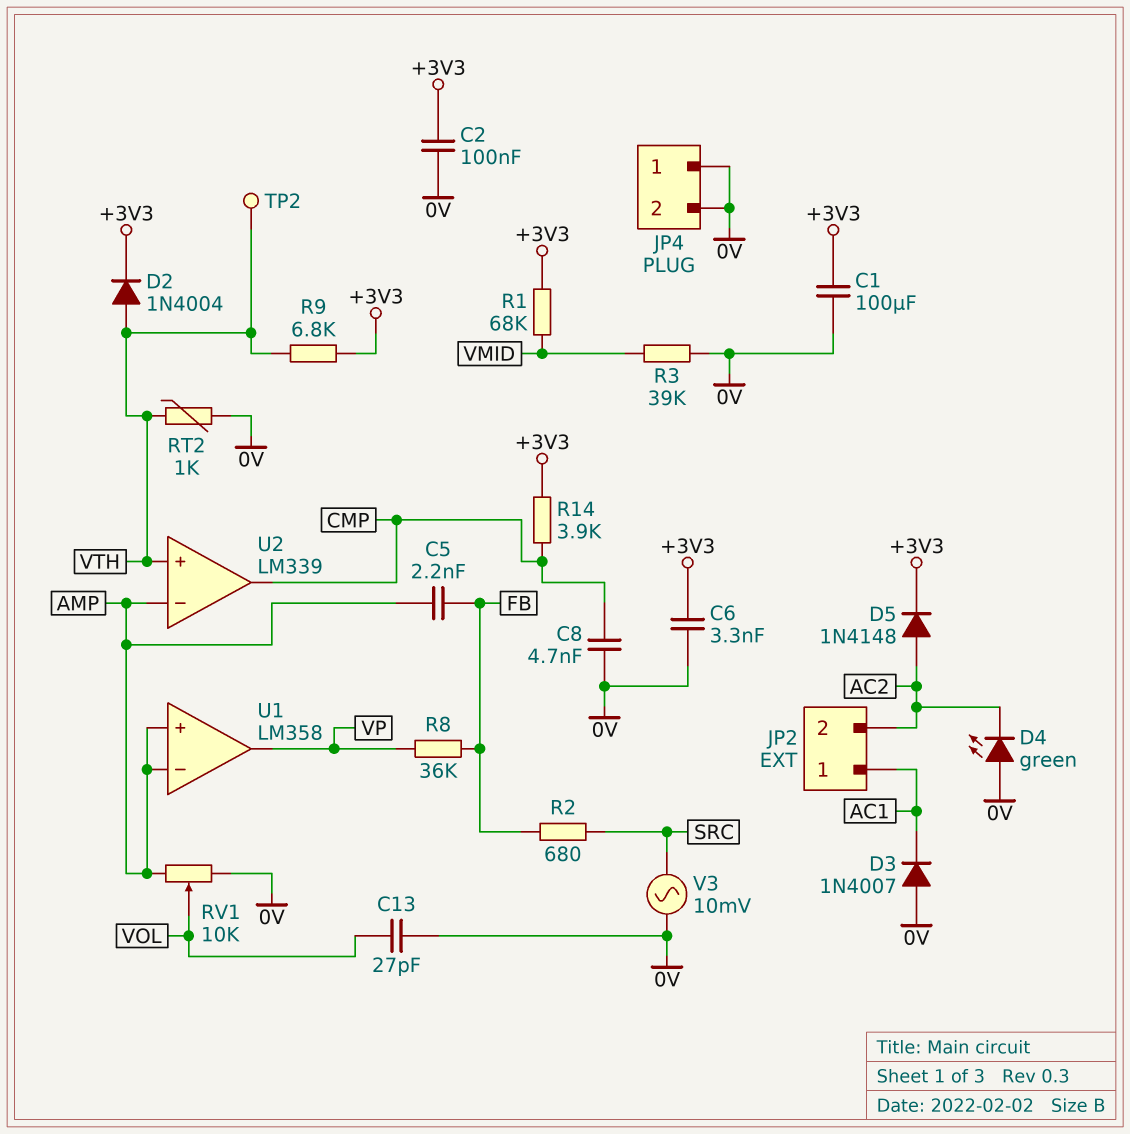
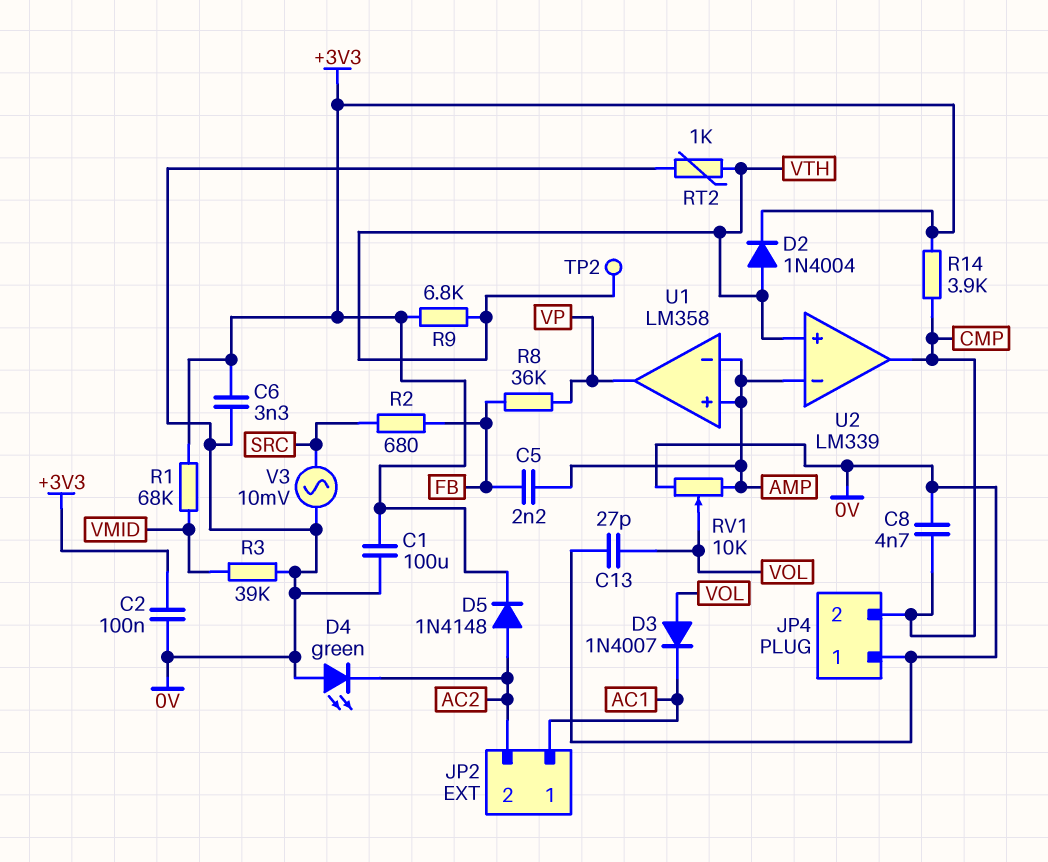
D3: diode 1N4007 (A 0V, K AC1) -> diode 1N4007 (A VOL, K AC1)
JP4 pin 2: 0V -> CMP

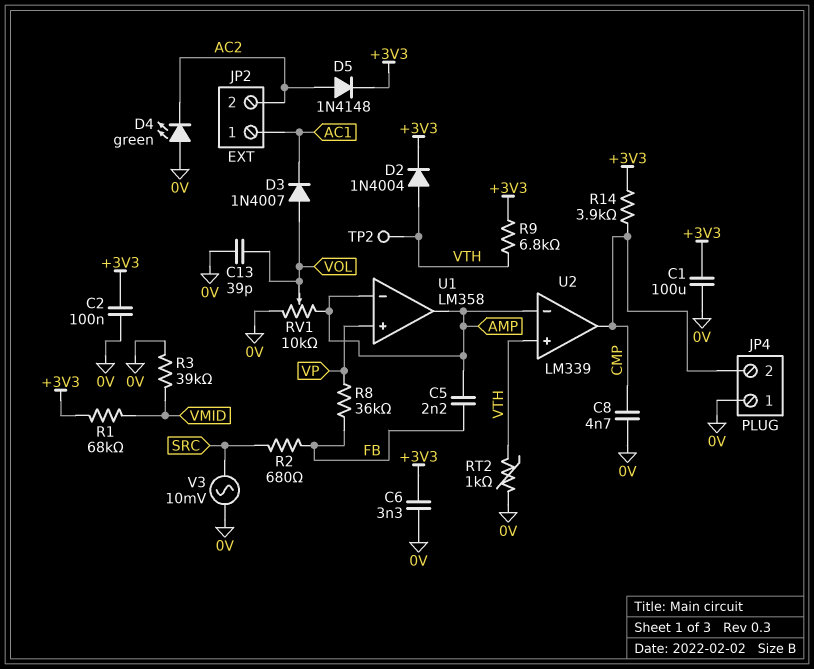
C13: 27pF (0V, VOL) -> 39pF (0V, VOL)
U1 pin in+: AMP -> VP
U1 pin out: VP -> AMP

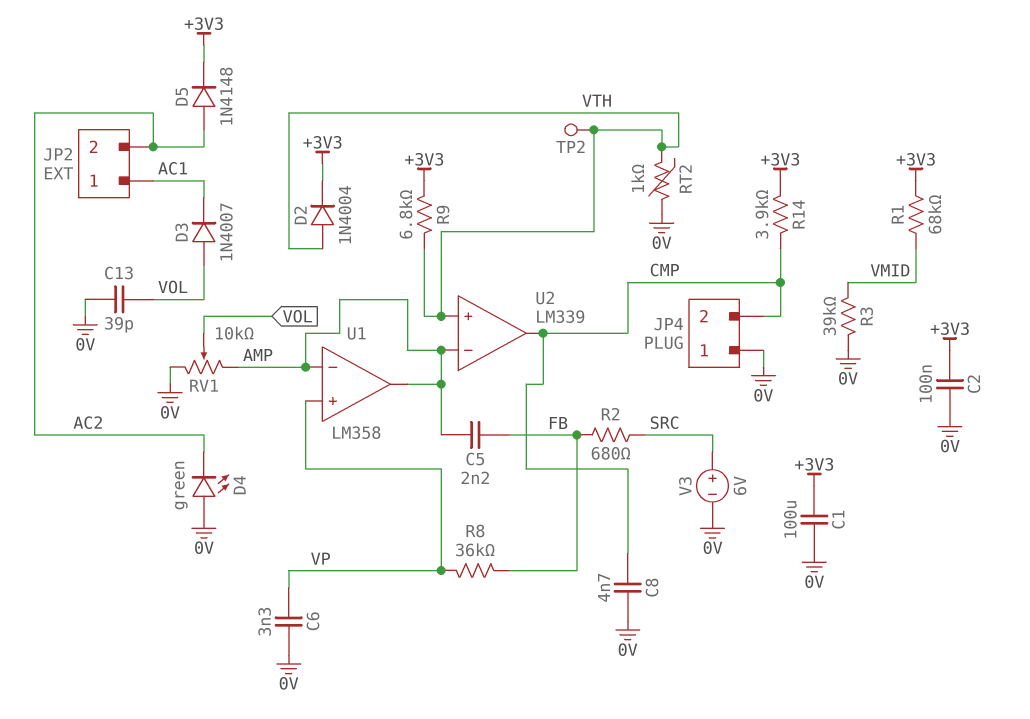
C6: 3.3nF (+3V3, 0V) -> 3.3nF (0V, VP)
V3: AC 10mV (0V, SRC) -> 6V (plus SRC, minus 0V)

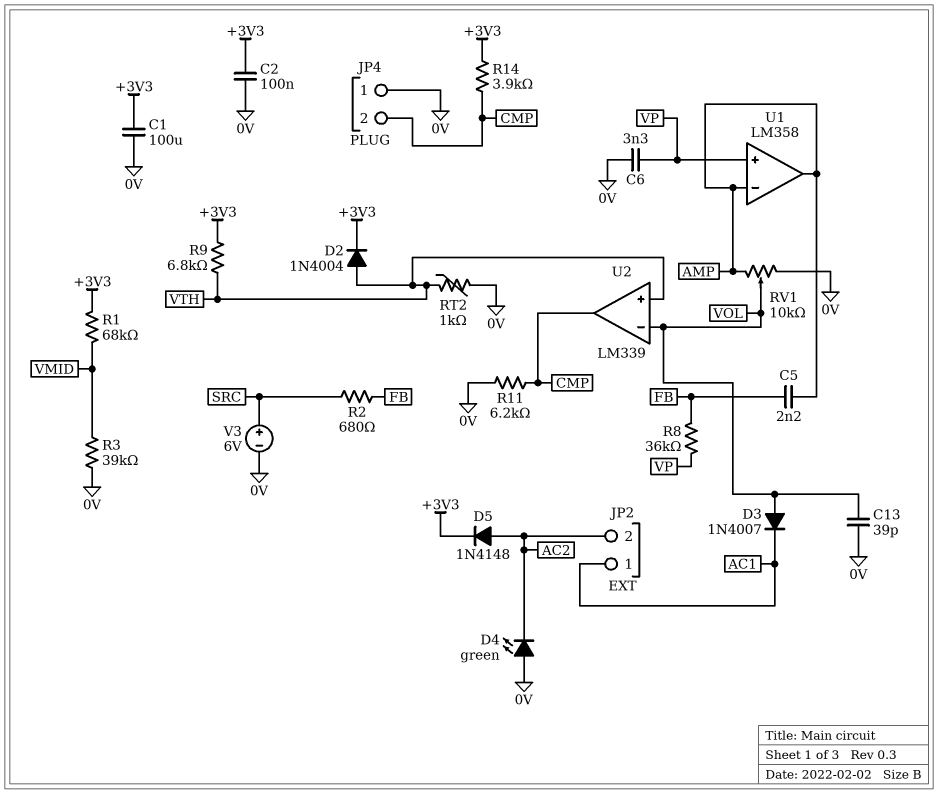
C8: 4.7nF (0V, CMP) -> none
R11: none -> 6.2k (0V, CMP)
TP2: test point (VTH) -> none
U2 pin in-: AMP -> VOL

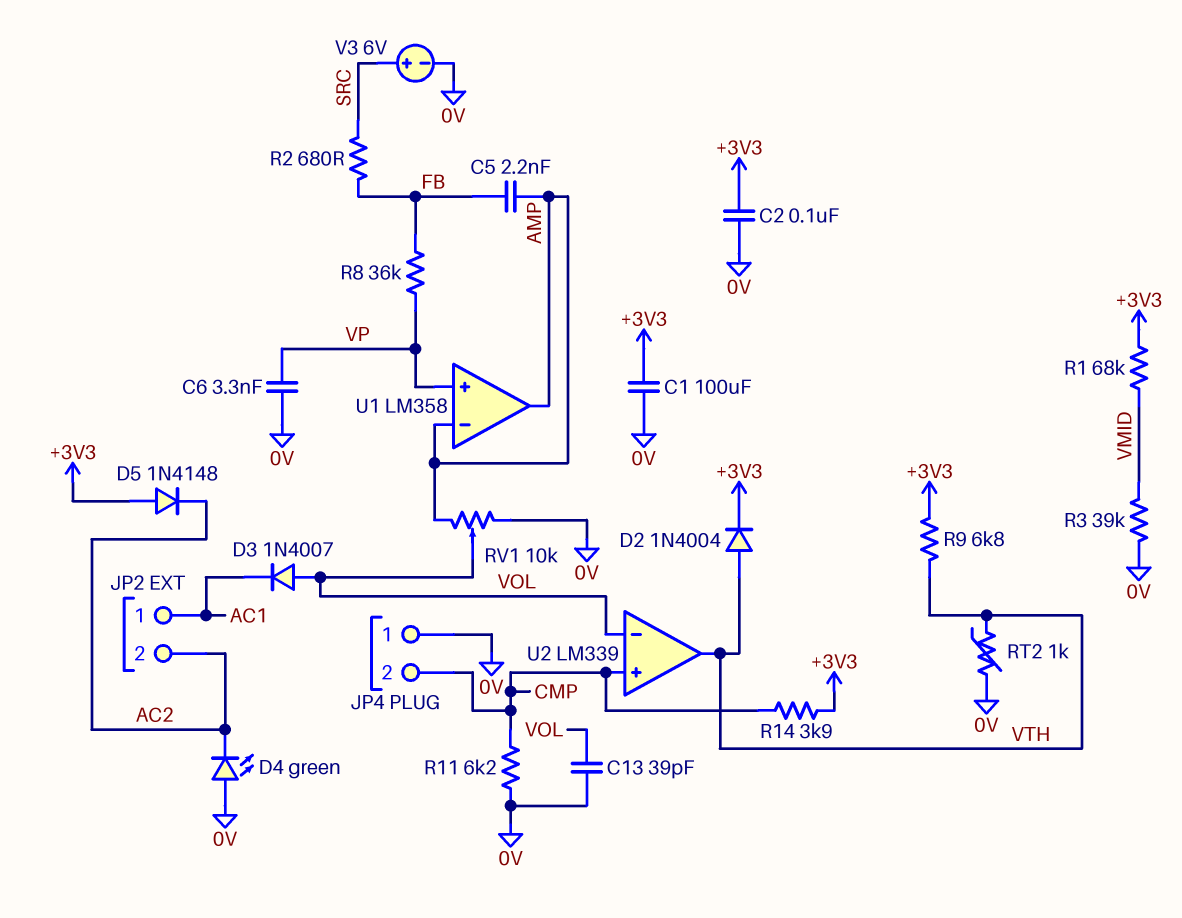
D5: diode 1N4148 (A AC2, K +3V3) -> diode 1N4148 (A +3V3, K AC2)
U2 pin in+: VTH -> CMP
U2 pin out: CMP -> VTH

